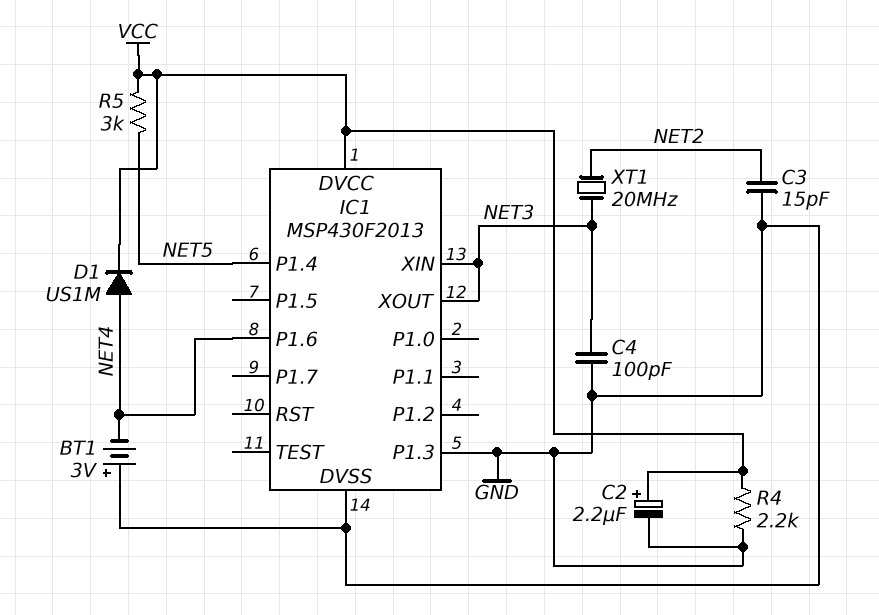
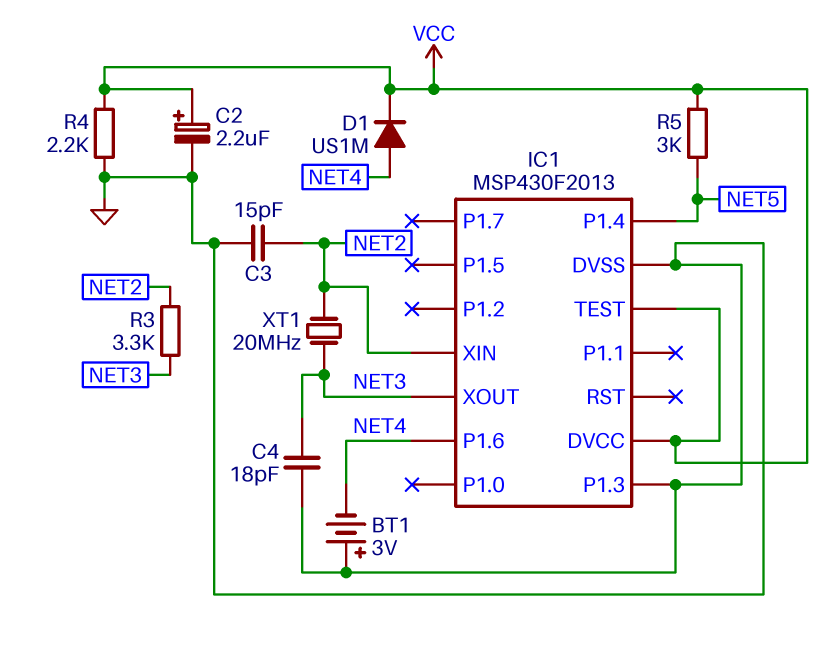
C4: 100pF (GND, NET3) -> 18pF (GND, NET3)
IC1 pin TEST: none -> VCC
IC1 pin XIN: NET3 -> NET2
R3: none -> 3.3k (NET2, NET3)

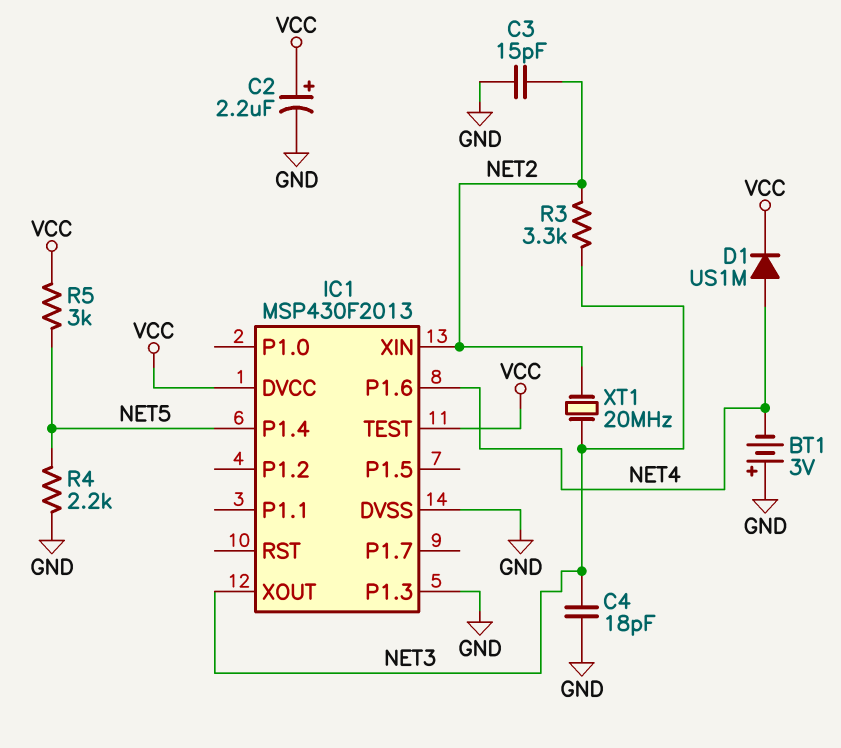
R4: 2.2k (GND, VCC) -> 2.2k (GND, NET5)

